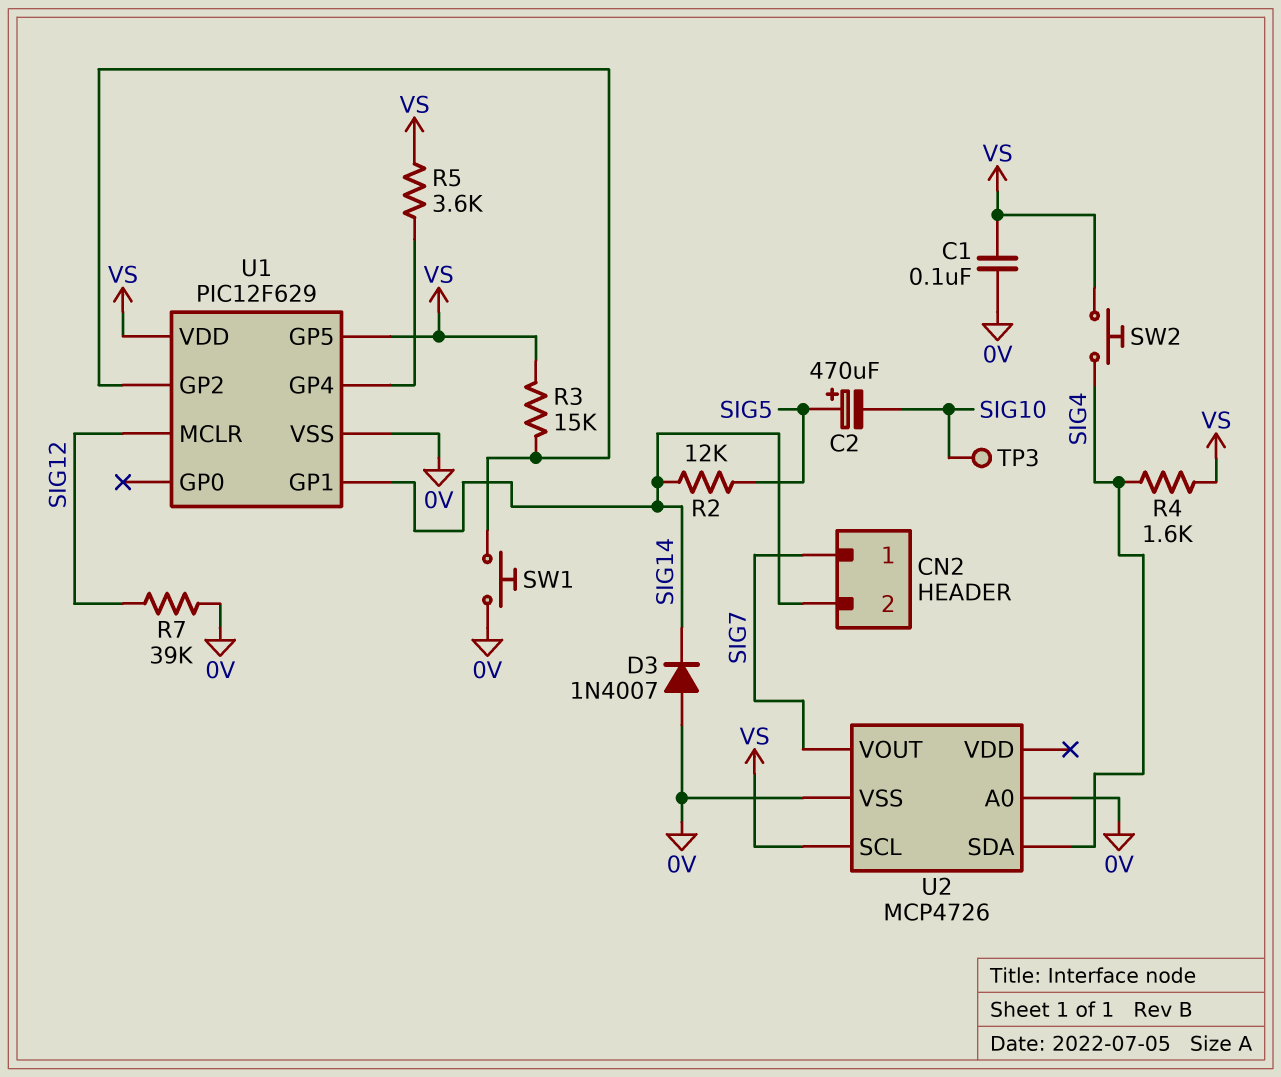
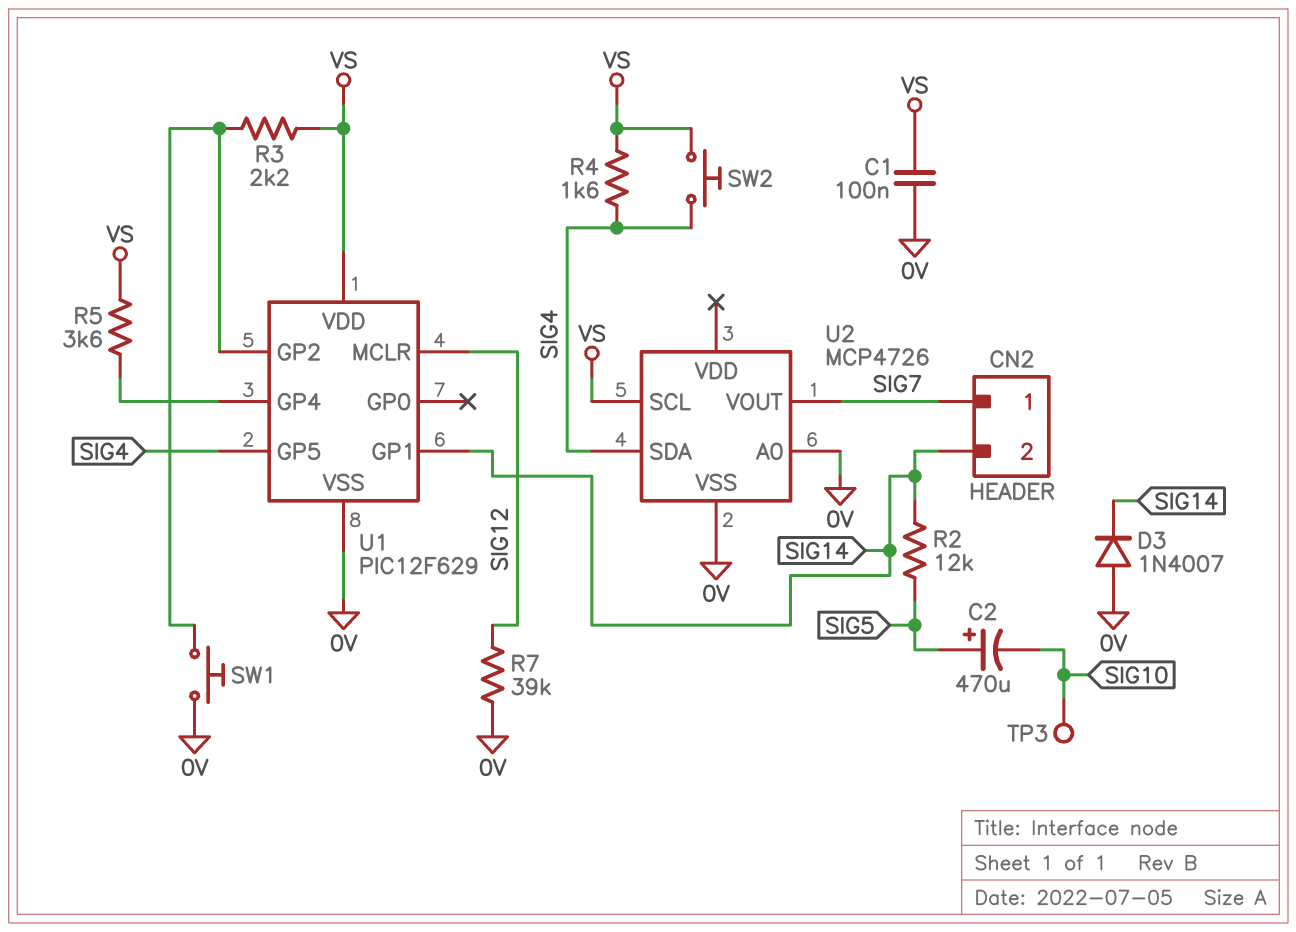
R3: 15k (U1/GP2, VS) -> 2.2k (U1/GP2, VS)
U1 pin GP5: VS -> SIG4

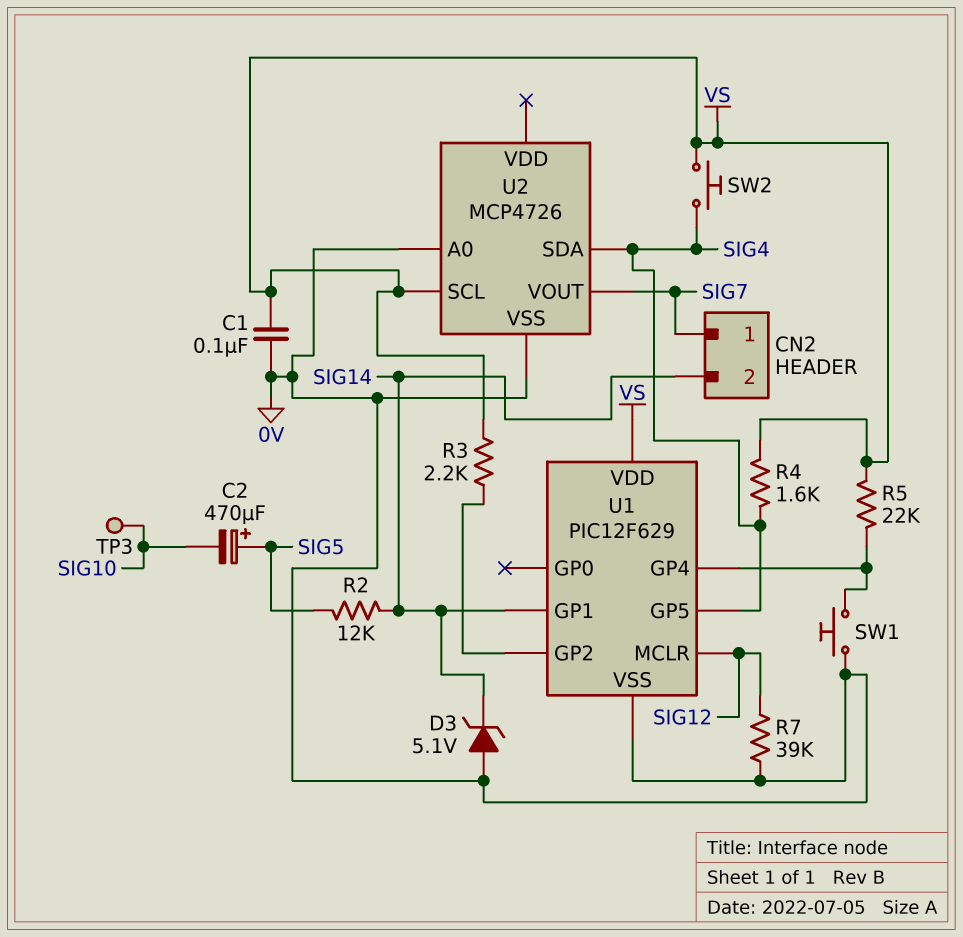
D3: diode 1N4007 (A 0V, K SIG14) -> zener 5.1V (A 0V, K SIG14)
R5: 3.6k (U1/GP4, VS) -> 22k (U1/GP4, VS)
SW1: button (0V, U1/GP2) -> button (0V, U1/GP4)

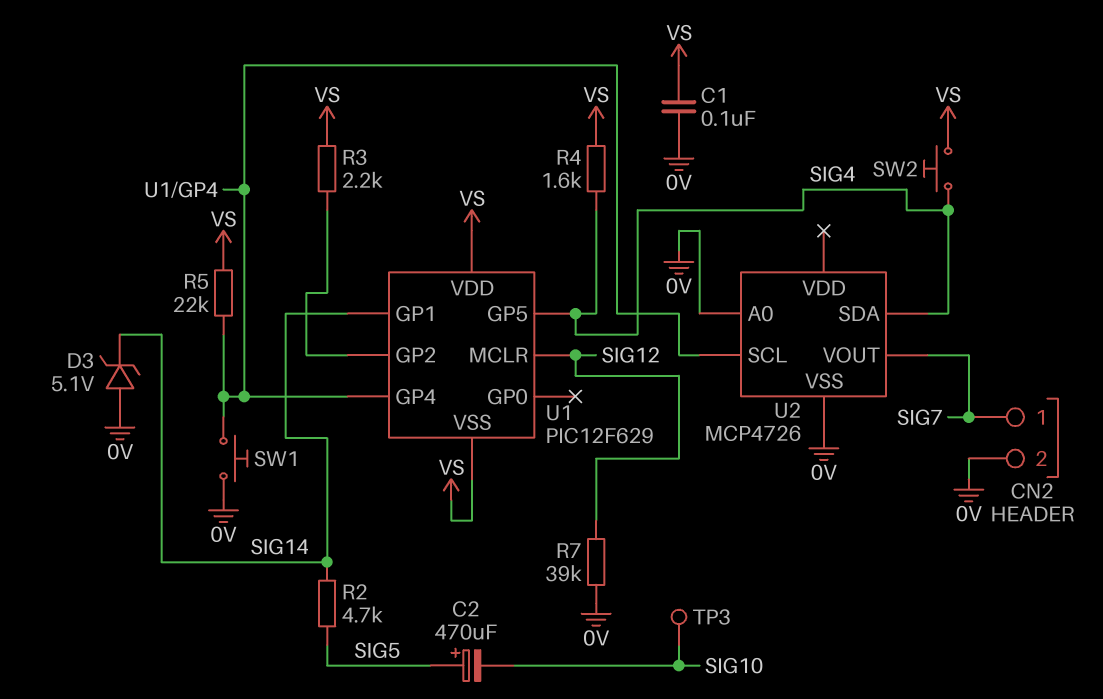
CN2 pin 2: SIG14 -> 0V
R2: 12k (SIG5, SIG14) -> 4.7k (SIG5, SIG14)
U1 pin VSS: 0V -> VS
U2 pin SCL: VS -> U1/GP4

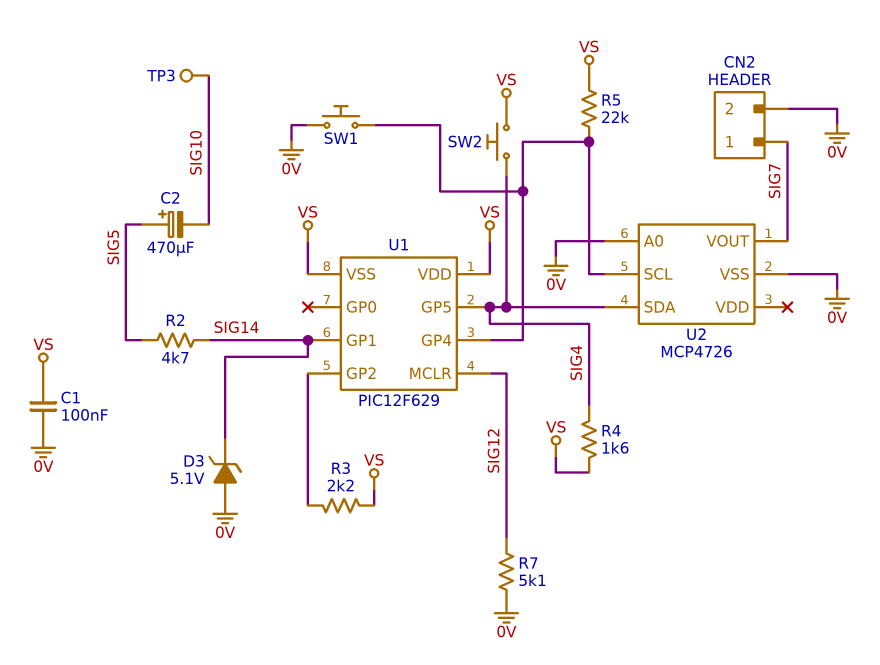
R7: 39k (0V, SIG12) -> 5.1k (0V, SIG12)

